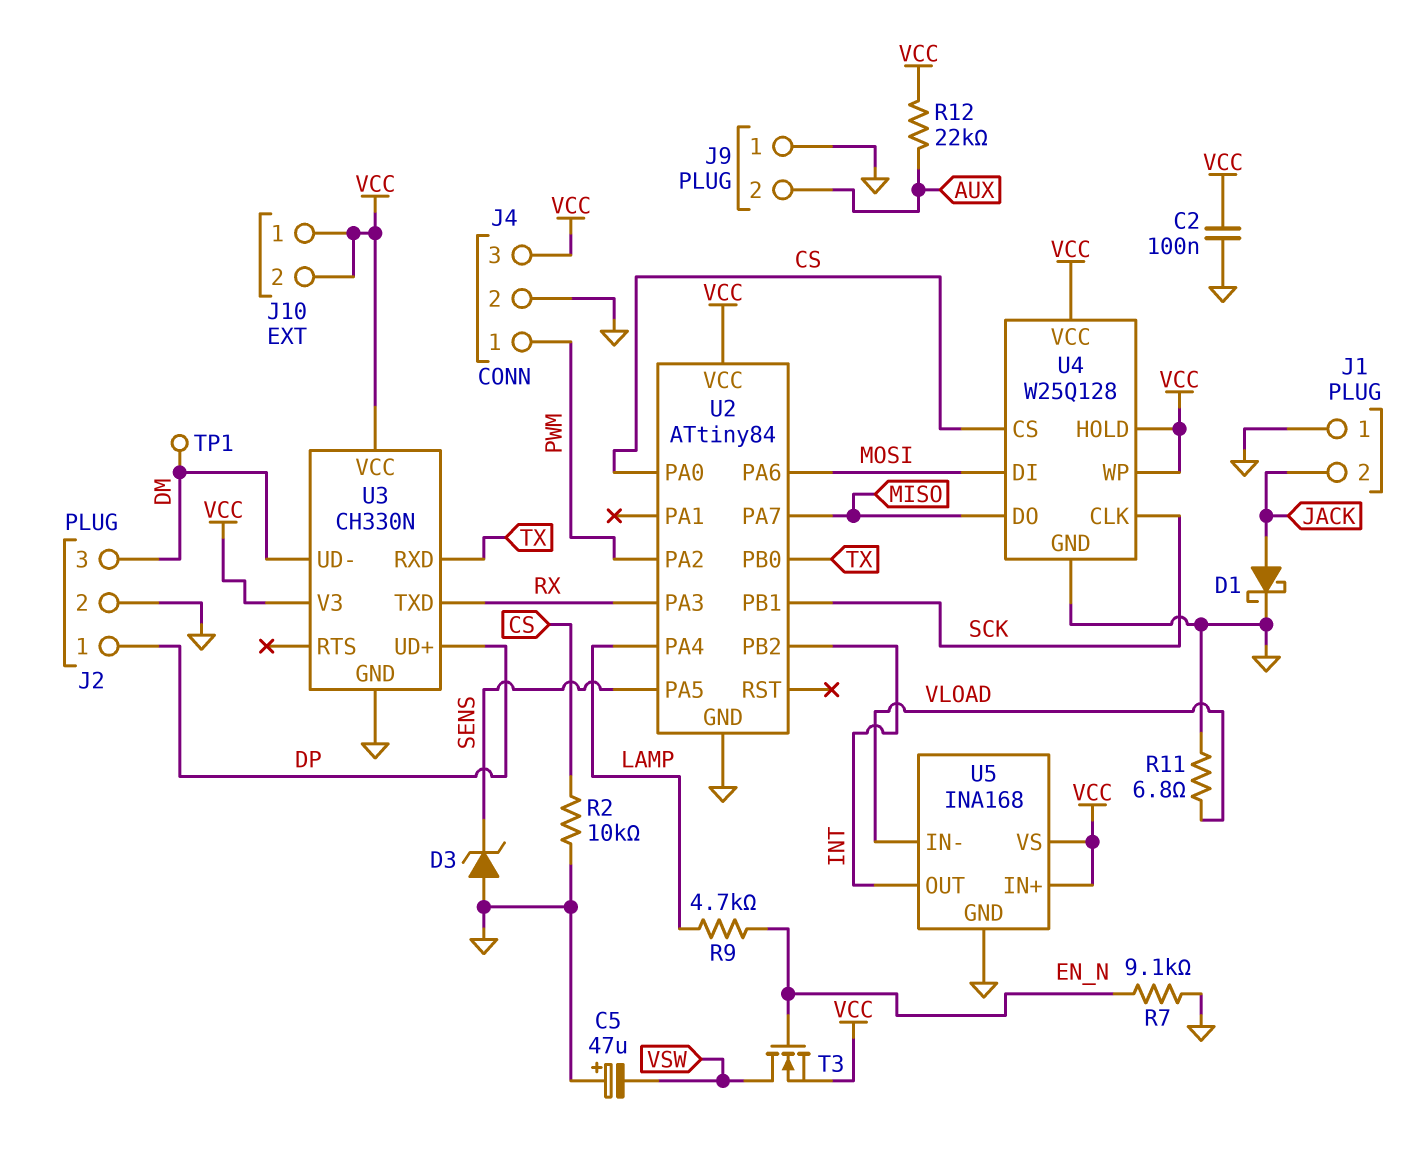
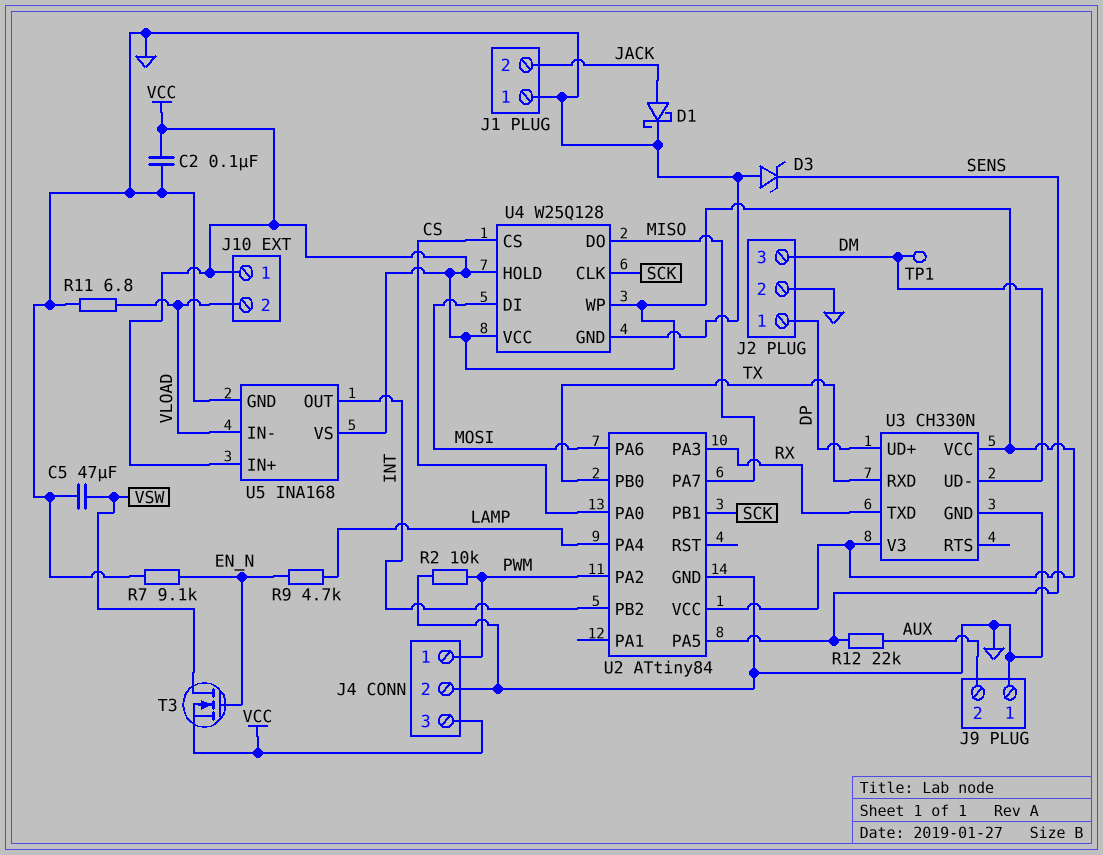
C5: 47uF (plus GND, minus VSW) -> 47uF (GND, VSW)
J10 pin 2: VCC -> VLOAD
R2: 10k (CS, GND) -> 10k (GND, PWM)
R12: 22k (AUX, VCC) -> 22k (AUX, SENS)

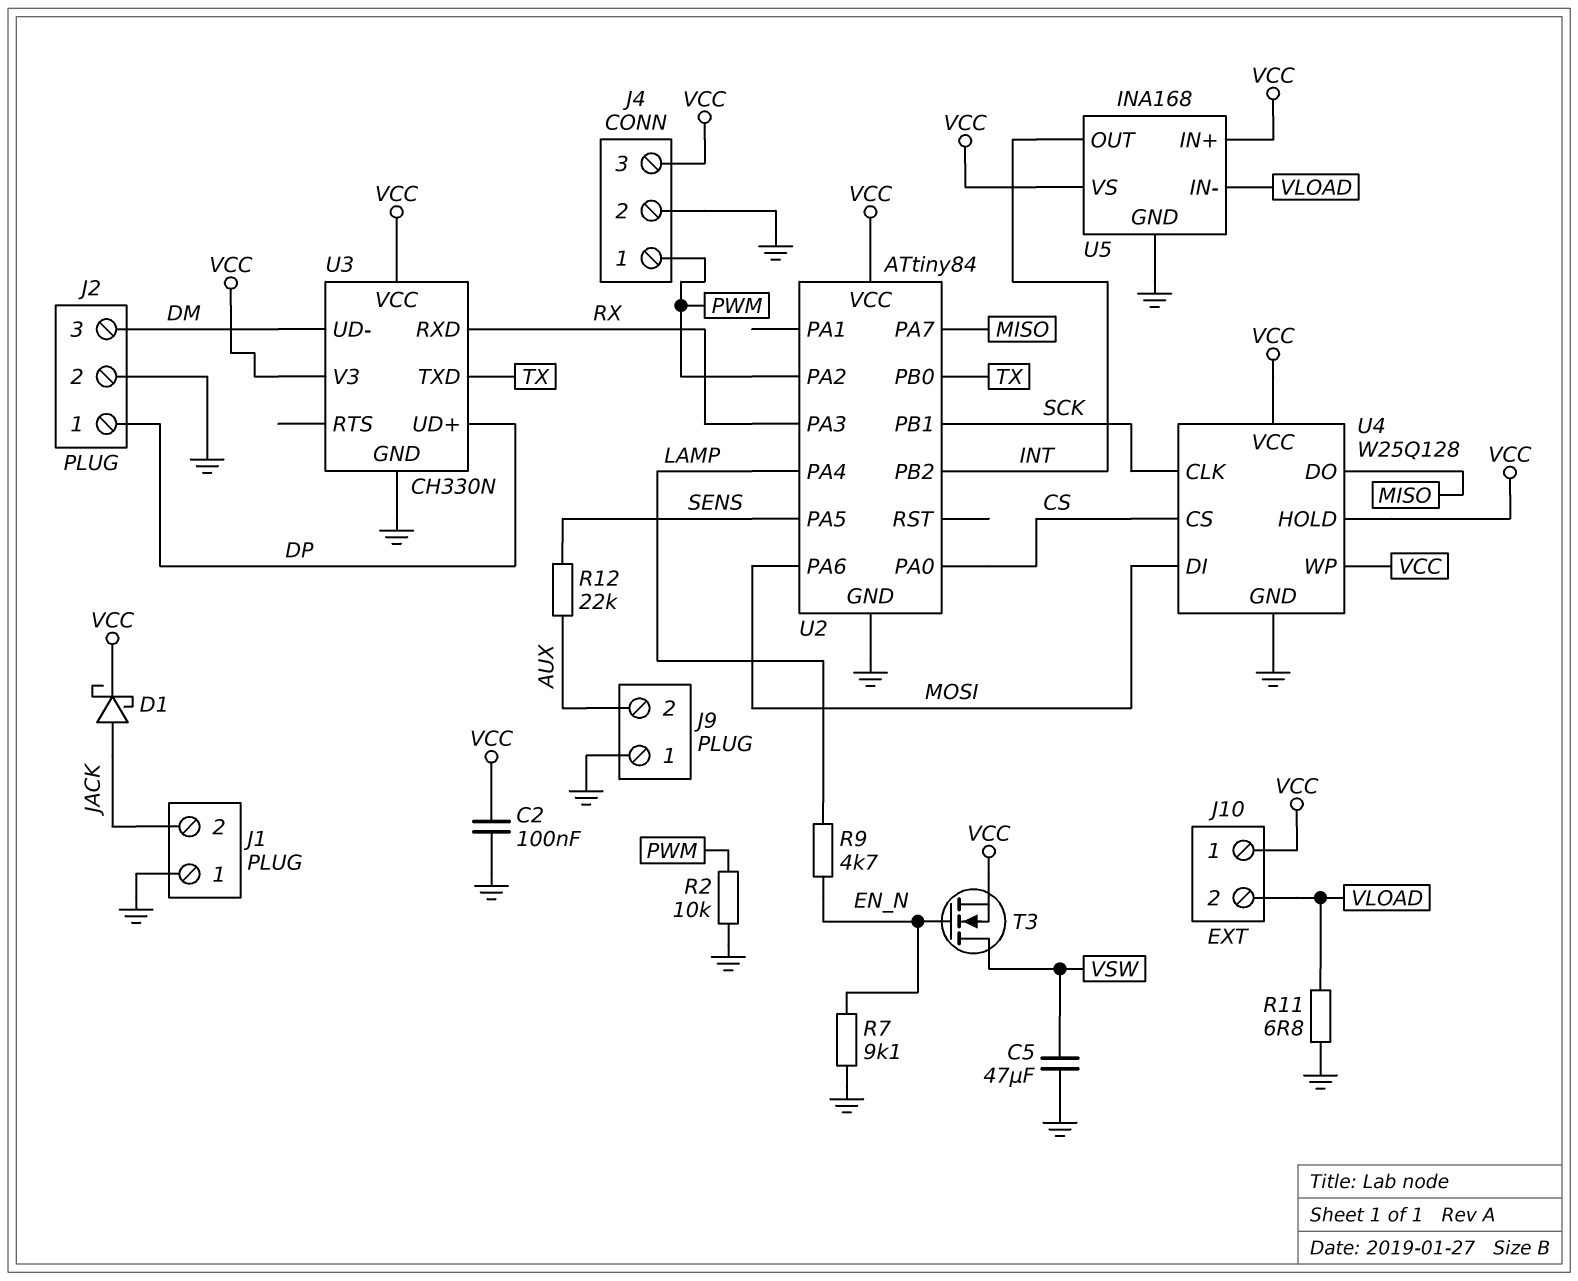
D1: schottky (A JACK, K GND) -> schottky (A JACK, K VCC)
D3: zener (A GND, K SENS) -> none
TP1: test point (DM) -> none
U3 pin RXD: TX -> RX
U3 pin TXD: RX -> TX

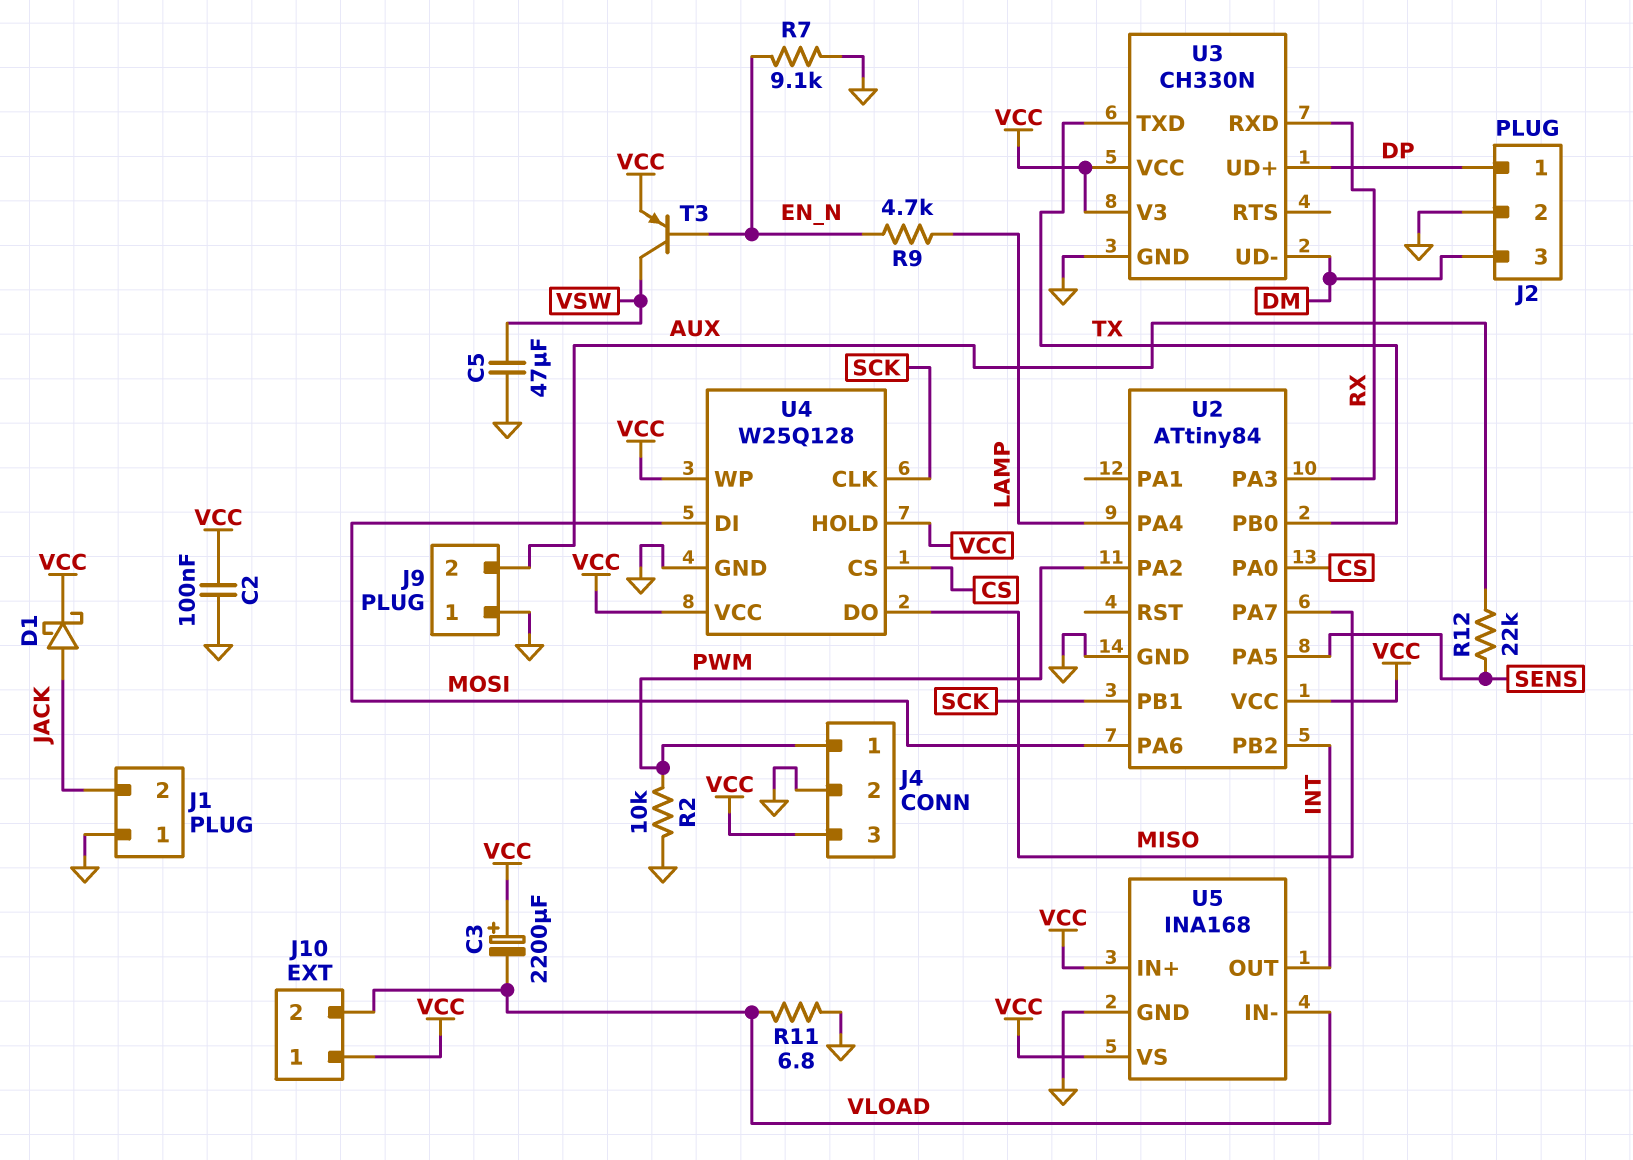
C3: none -> 2200uF (plus VCC, minus VLOAD)
T3: NMOS (G EN_N, D VSW, S VCC) -> PNP (B EN_N, C VSW, E VCC)

